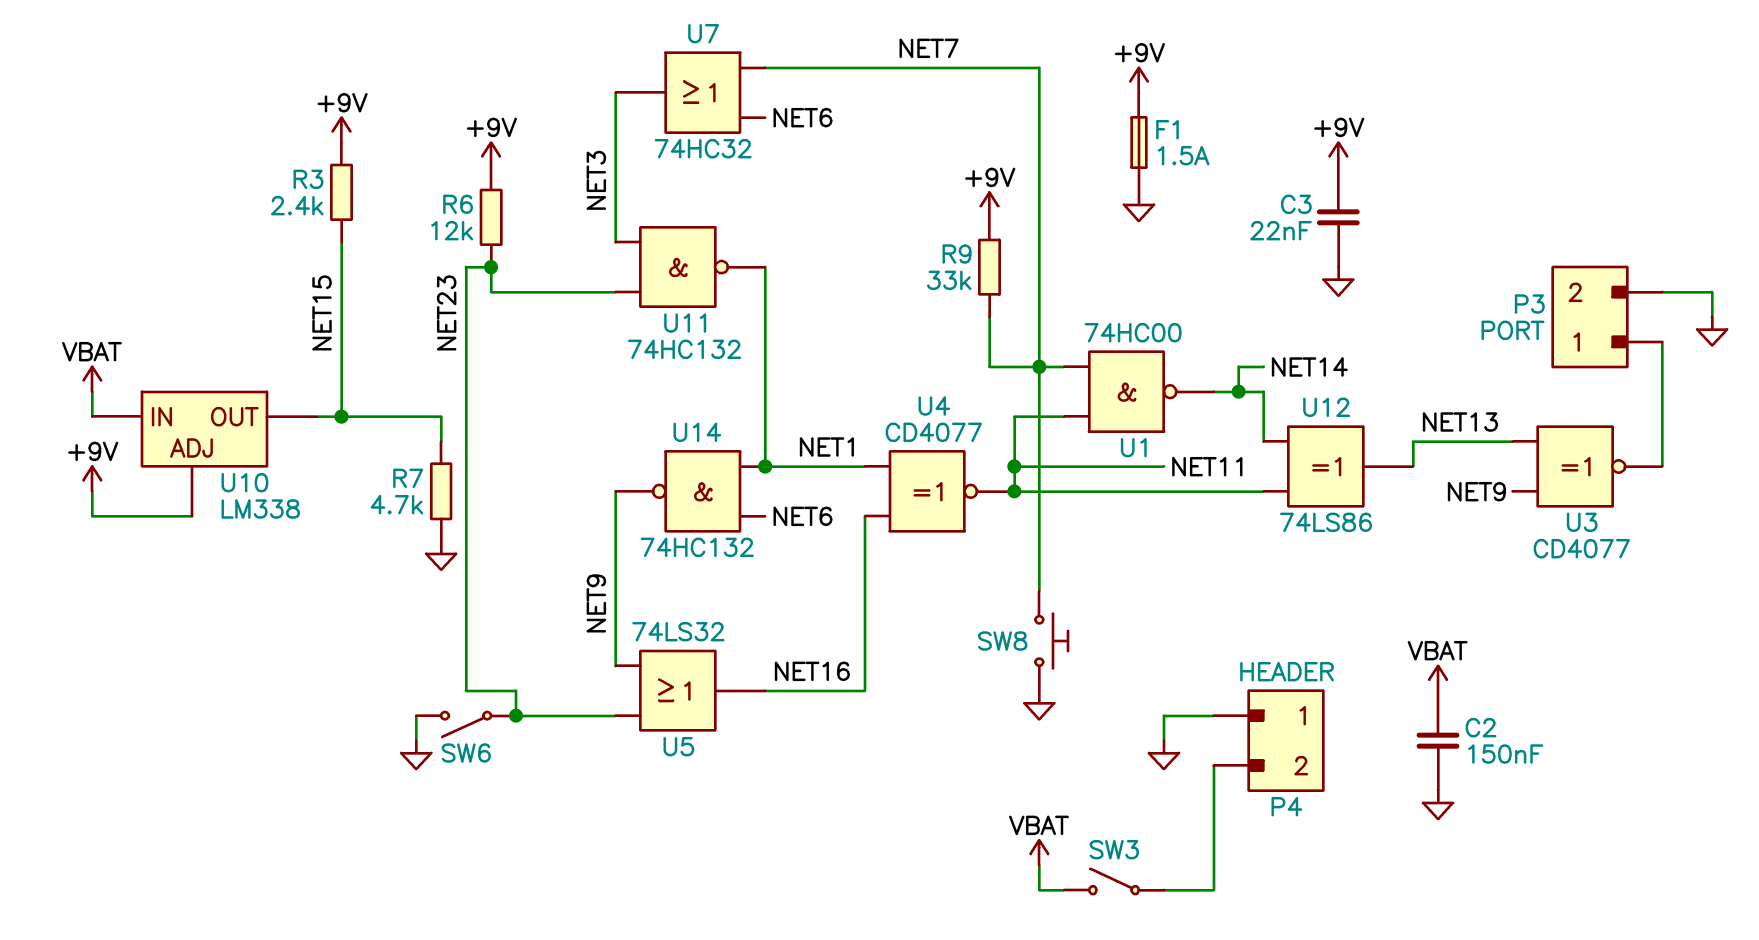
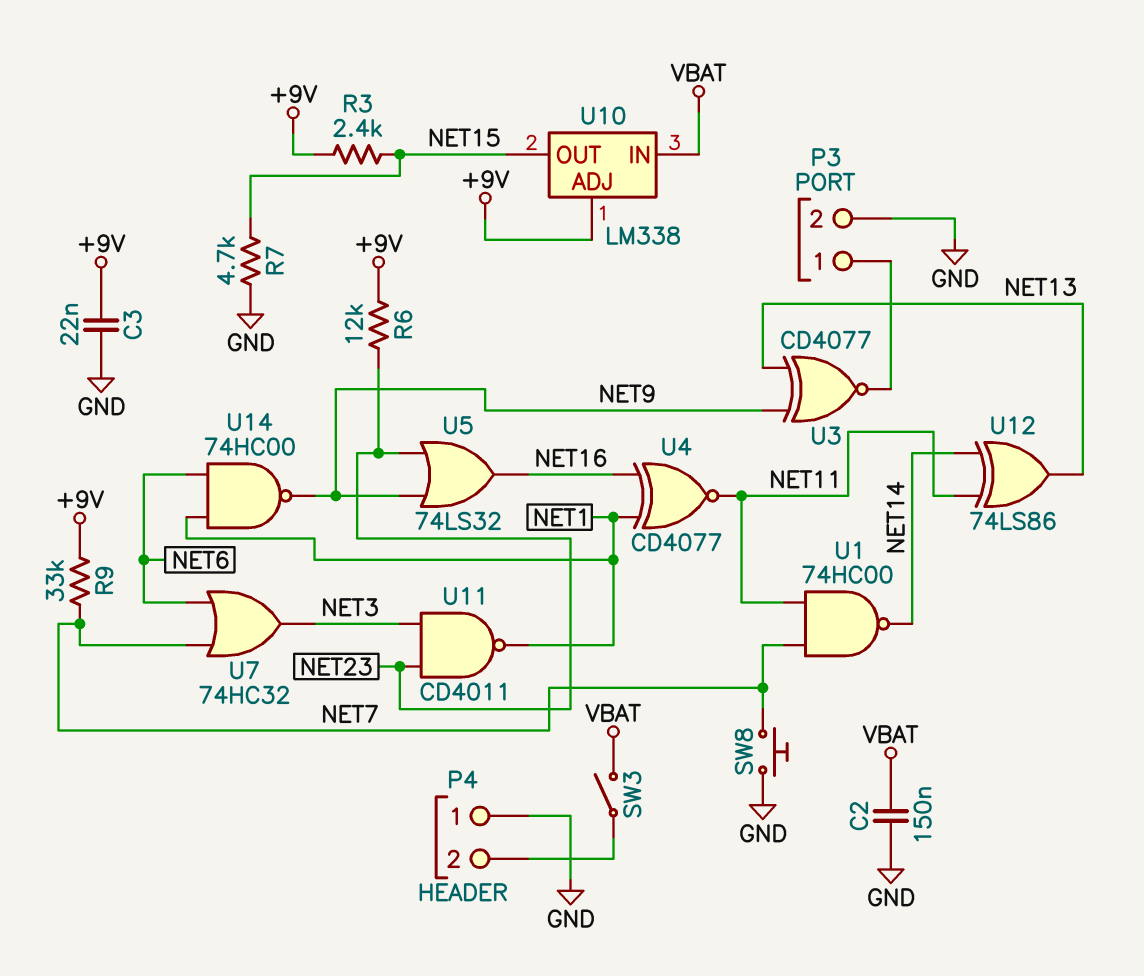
F1: 1.5A (+9V, GND) -> none
SW6: switch (GND, NET23) -> none
U11: NAND 74HC132 (in NET3, in NET23, out NET1) -> NAND CD4011 (in NET3, in NET23, out NET1)
U14: NAND 74HC132 (in NET1, in NET6, out NET9) -> NAND 74HC00 (in NET1, in NET6, out NET9)

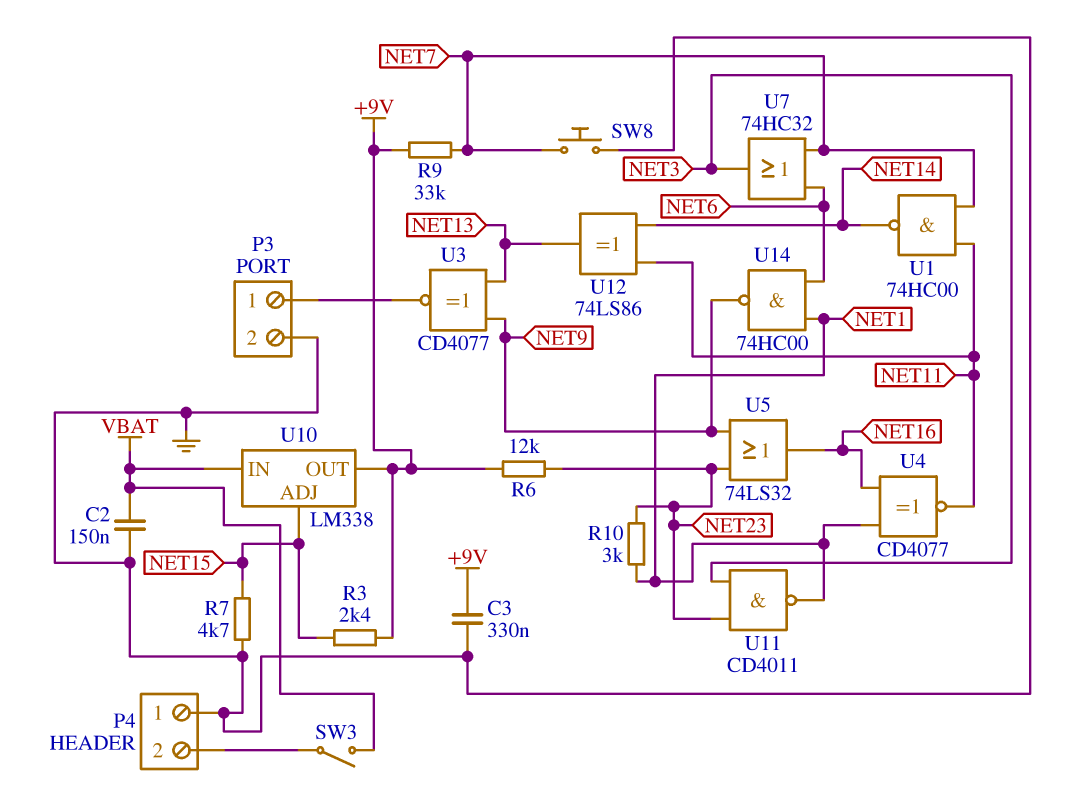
C3: 22nF (+9V, GND) -> 330nF (+9V, GND)
R10: none -> 3k (NET1, NET23)
U10 pin ADJ: +9V -> NET15
U10 pin OUT: NET15 -> +9V

